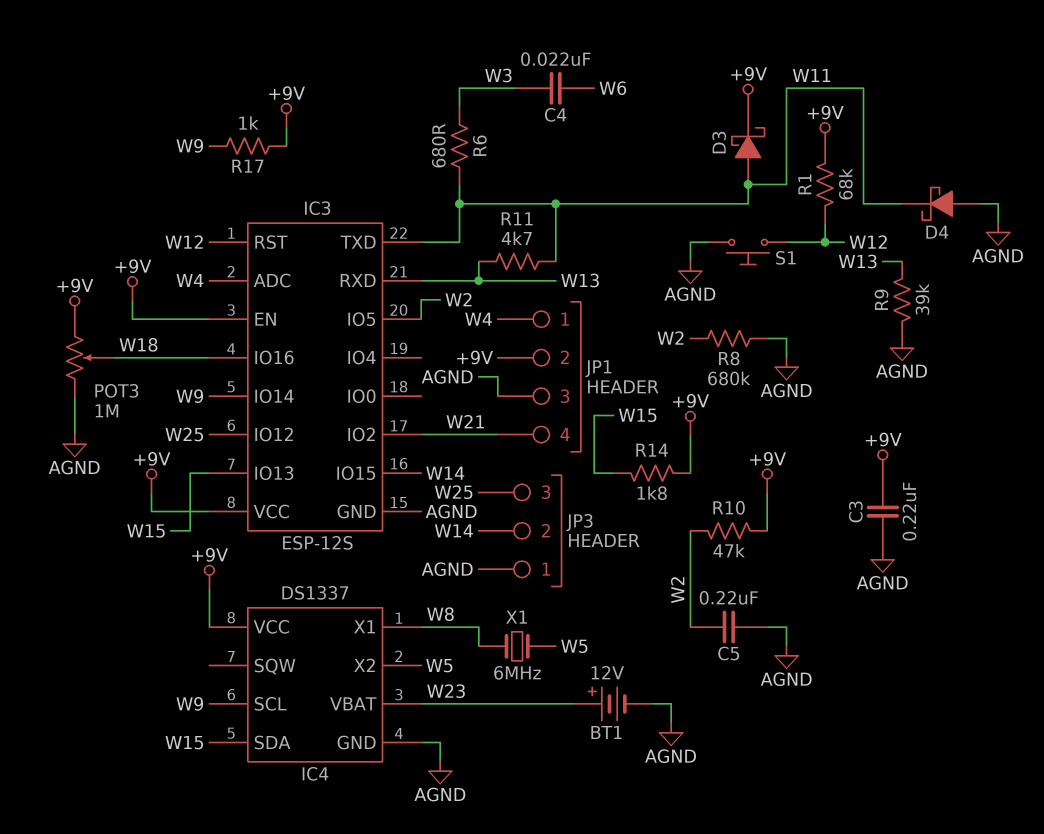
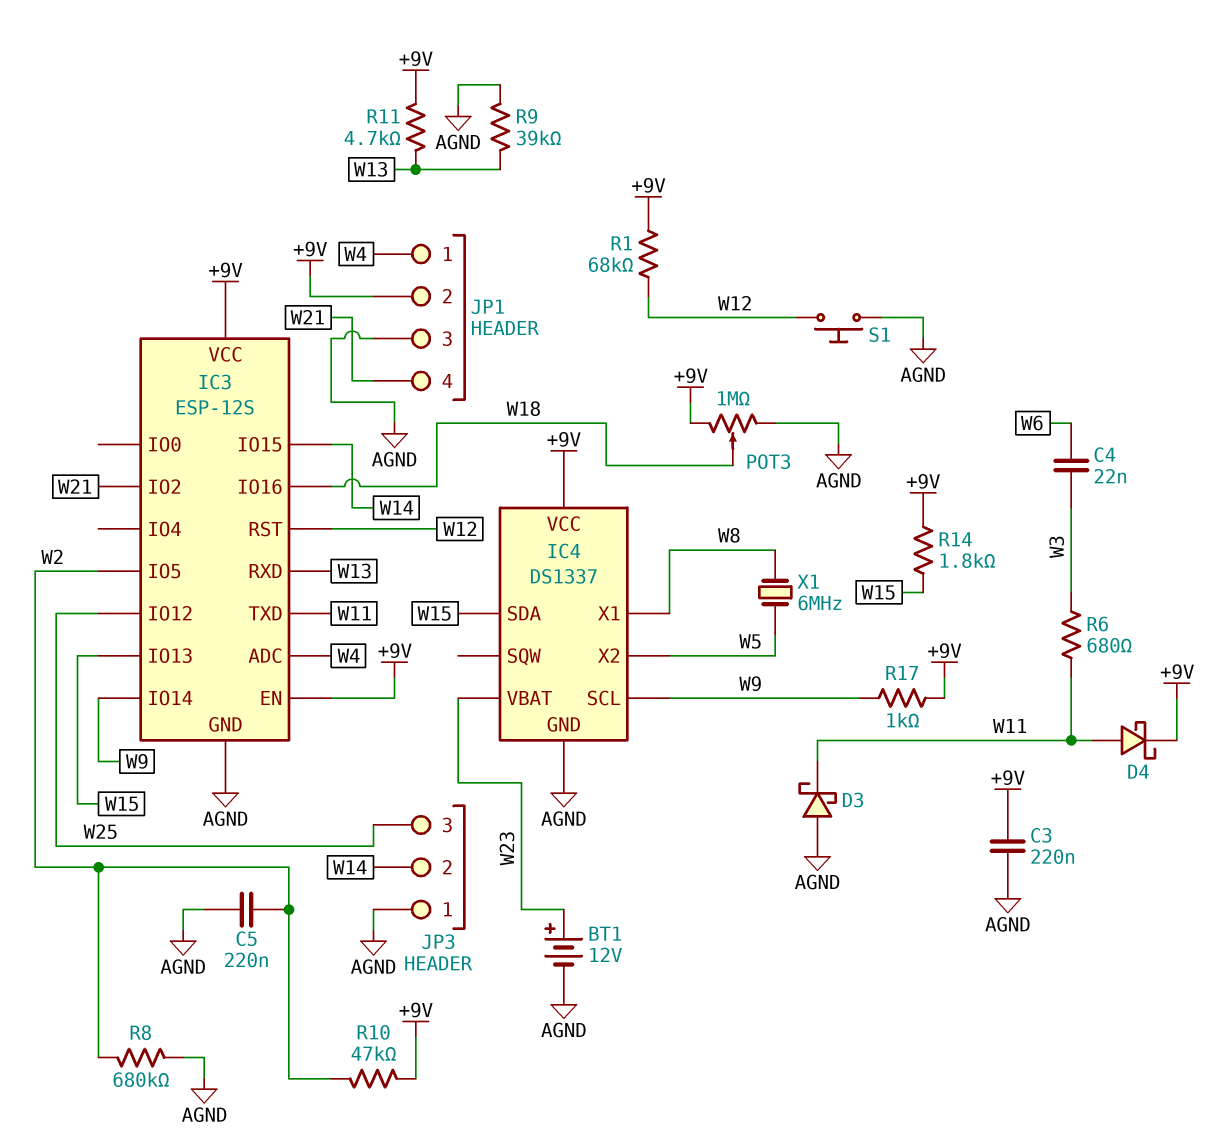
D3: schottky (A W11, K +9V) -> schottky (A AGND, K W11)
D4: schottky (A AGND, K W11) -> schottky (A W11, K +9V)
R11: 4.7k (W11, W13) -> 4.7k (+9V, W13)

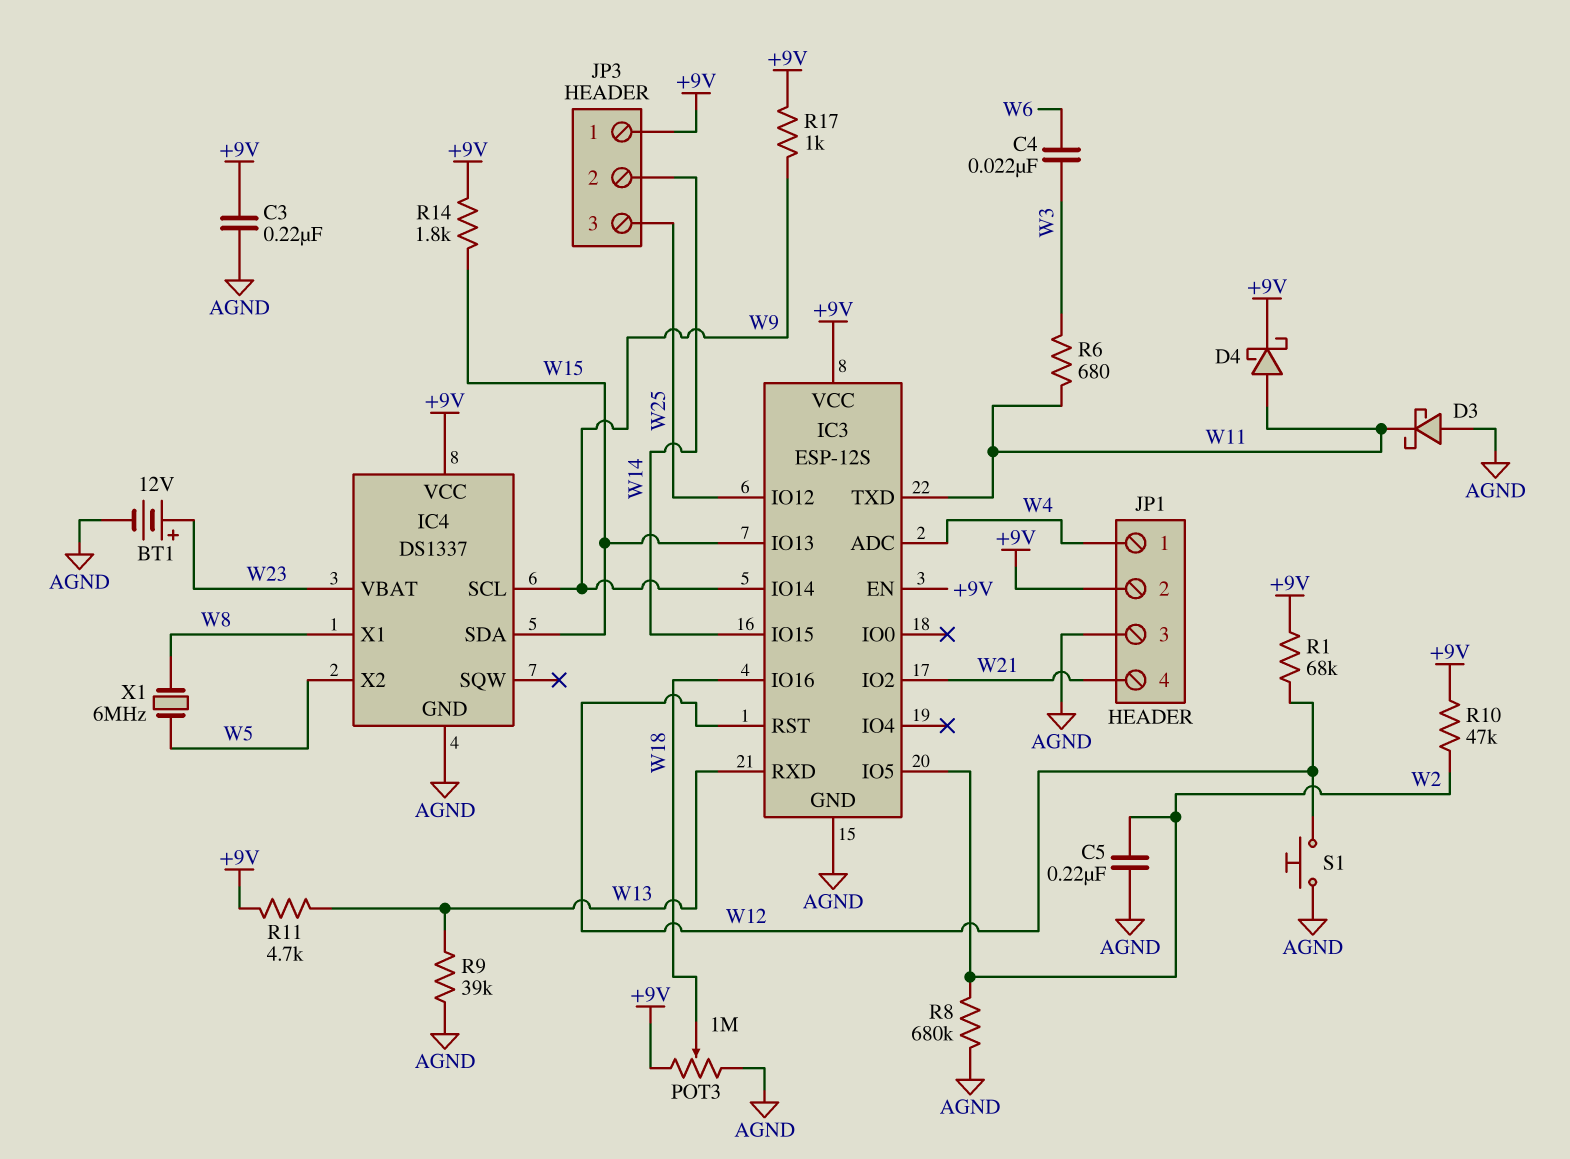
JP3 pin 1: AGND -> +9V

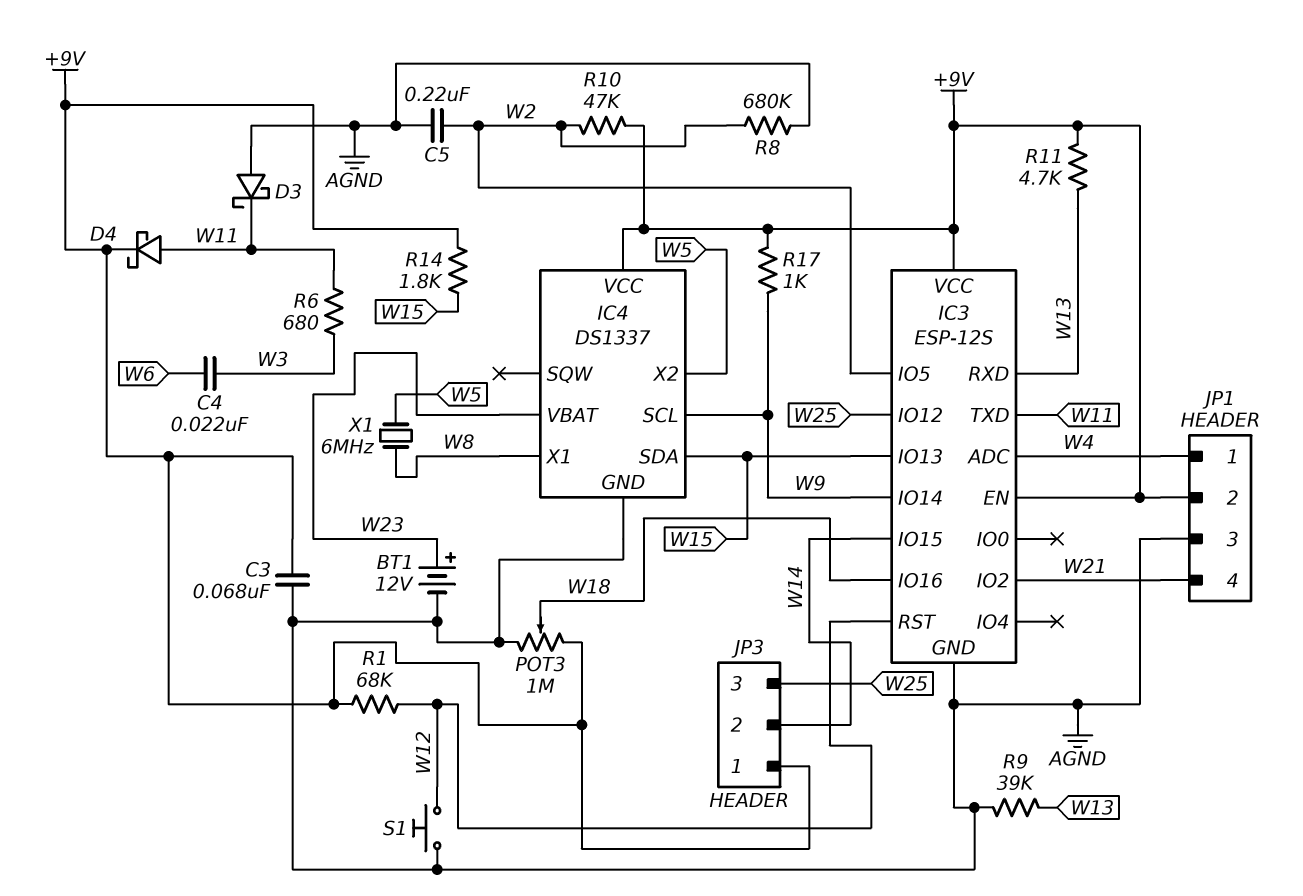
C3: 220nF (+9V, AGND) -> 68nF (+9V, AGND)

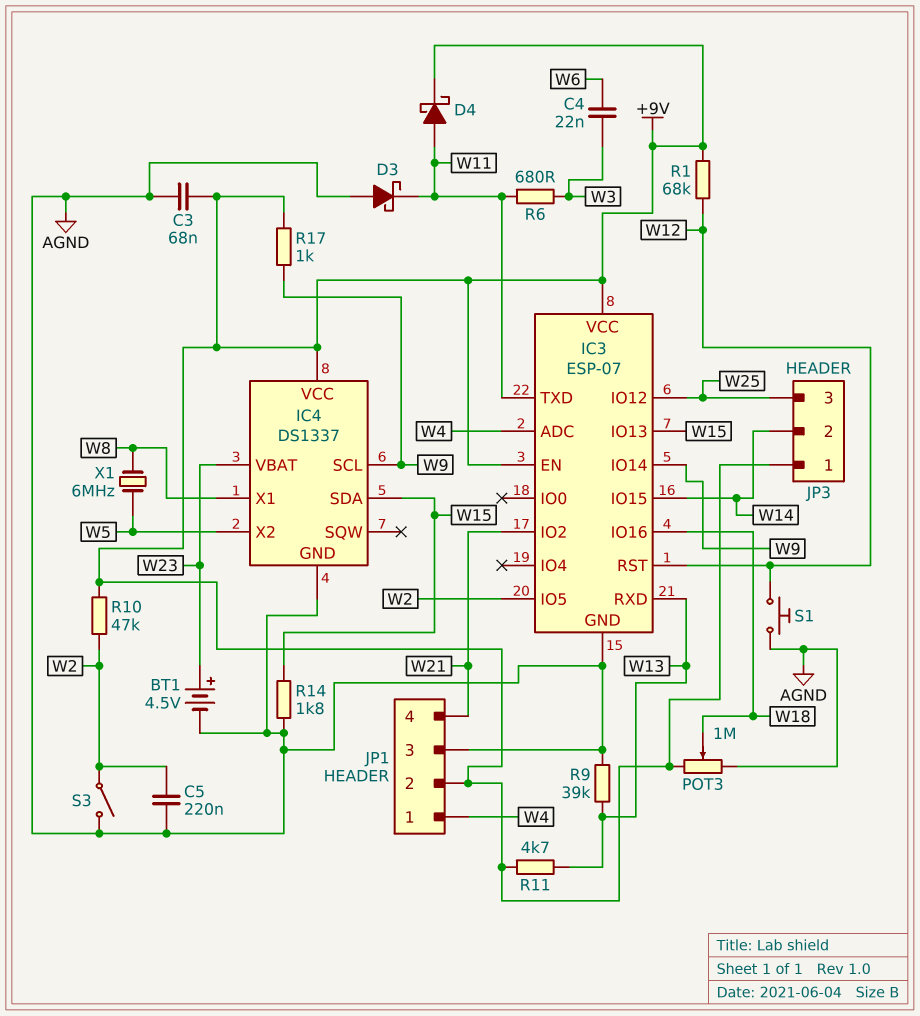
BT1: 12V (plus W23, minus AGND) -> 4.5V (plus W23, minus AGND)
IC3: ESP-12S -> ESP-07
R8: 680k (AGND, W2) -> none
R14: 1.8k (+9V, W15) -> 1.8k (AGND, W15)
S3: none -> switch (AGND, W2)

